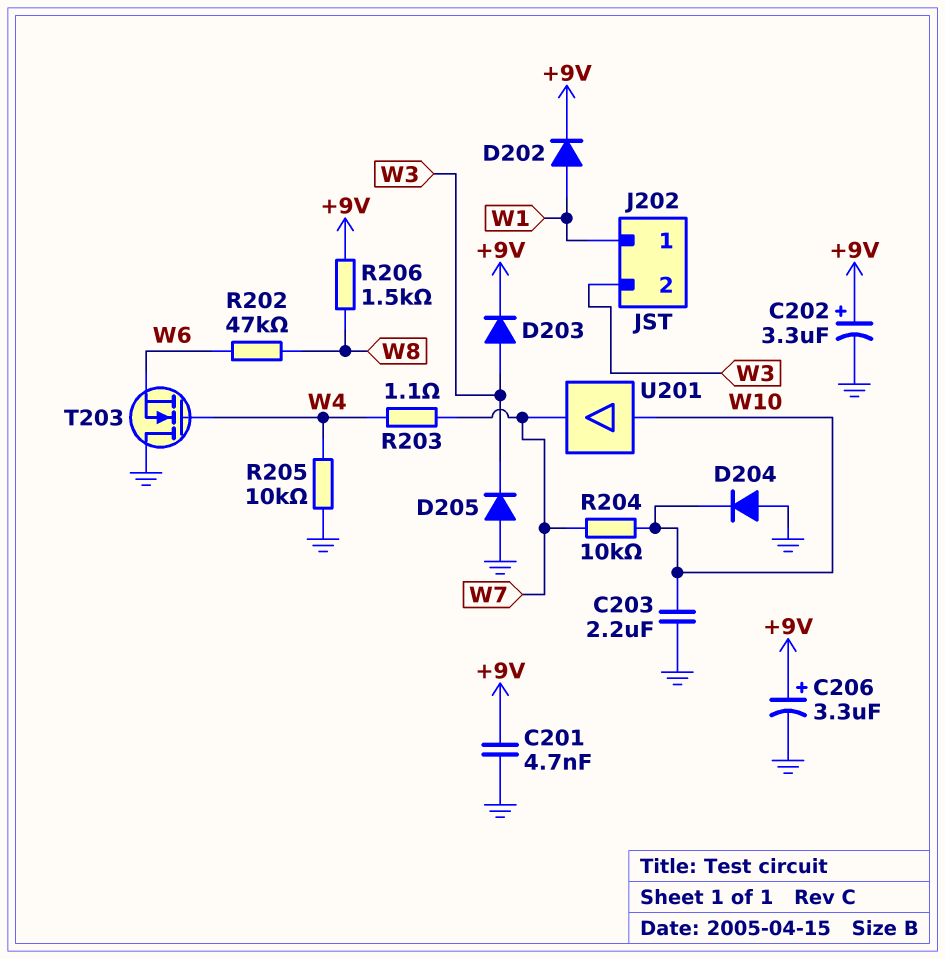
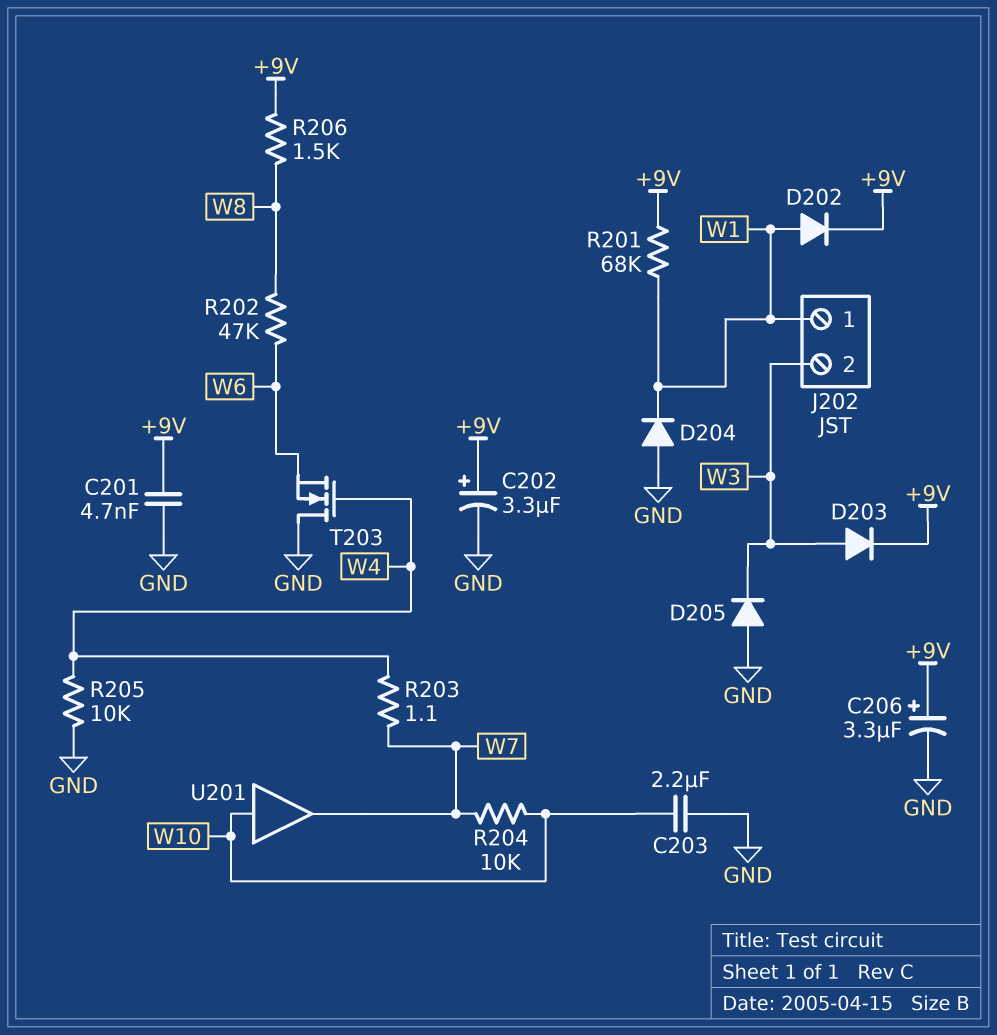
D204: diode (A GND, K W10) -> diode (A GND, K W1)
R201: none -> 68k (+9V, W1)

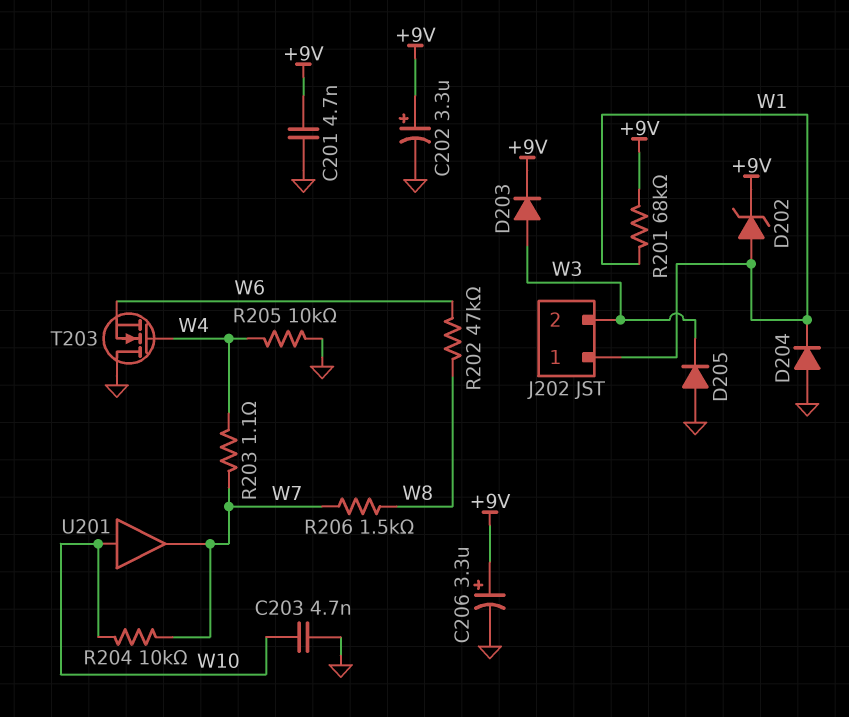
C203: 2.2uF (GND, W10) -> 4.7nF (GND, W10)
D202: diode (A W1, K +9V) -> zener (A W1, K +9V)
R206: 1.5k (+9V, W8) -> 1.5k (W7, W8)

